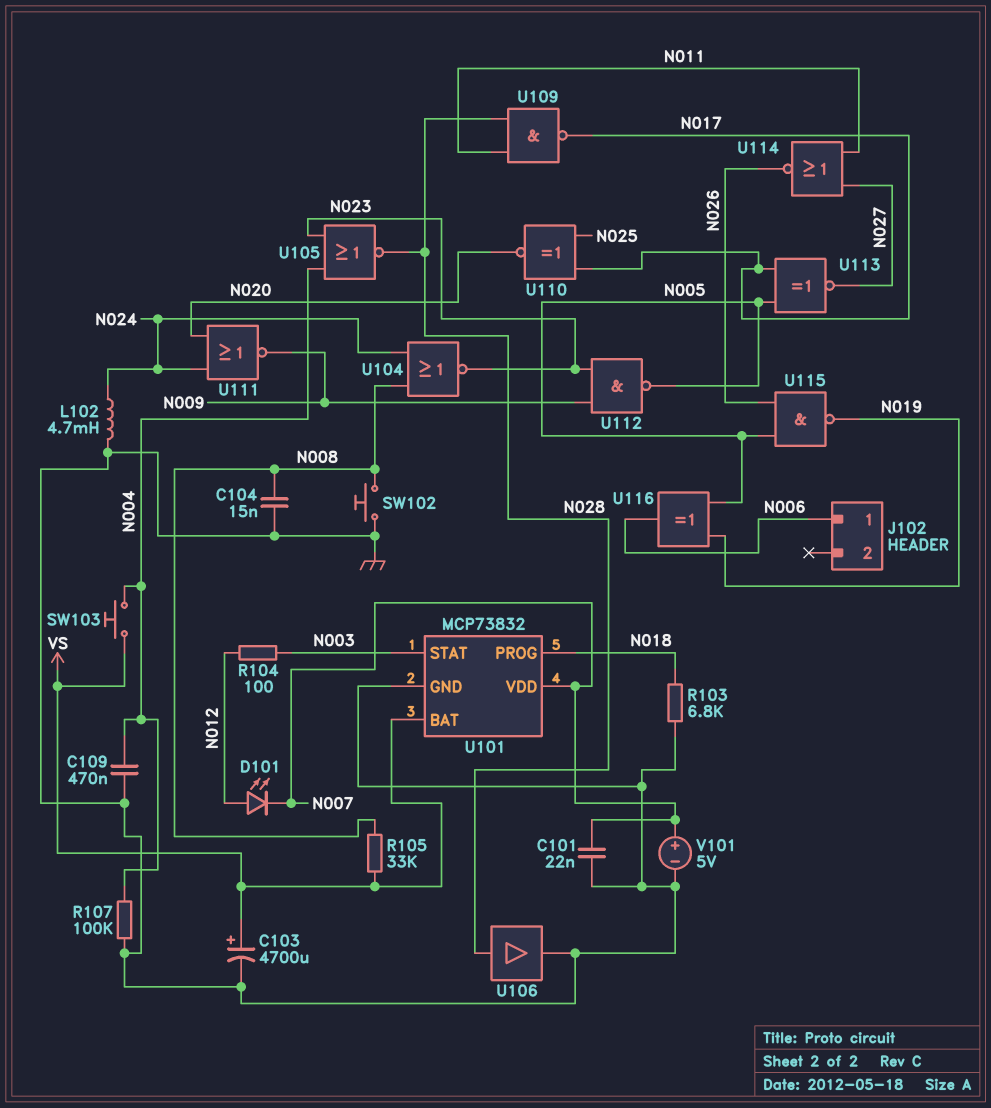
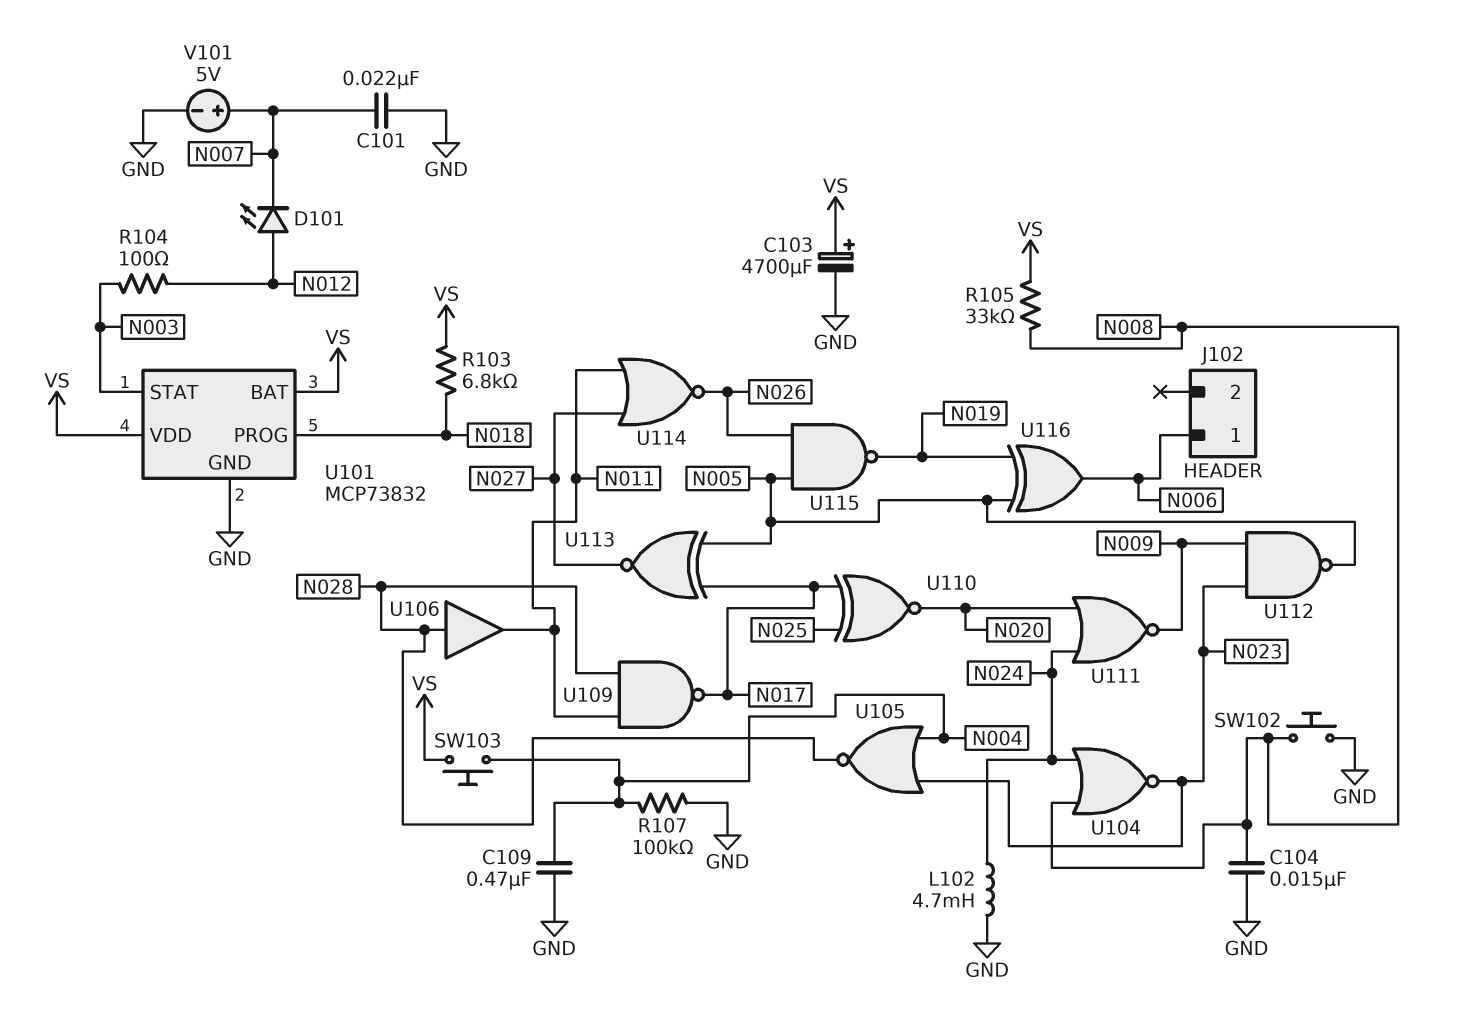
R103: 6.8k (GND, N018) -> 6.8k (N018, VS)
U101 pin VDD: N007 -> VS
U106: buffer (in N028, out GND) -> buffer (in N028, out N011)

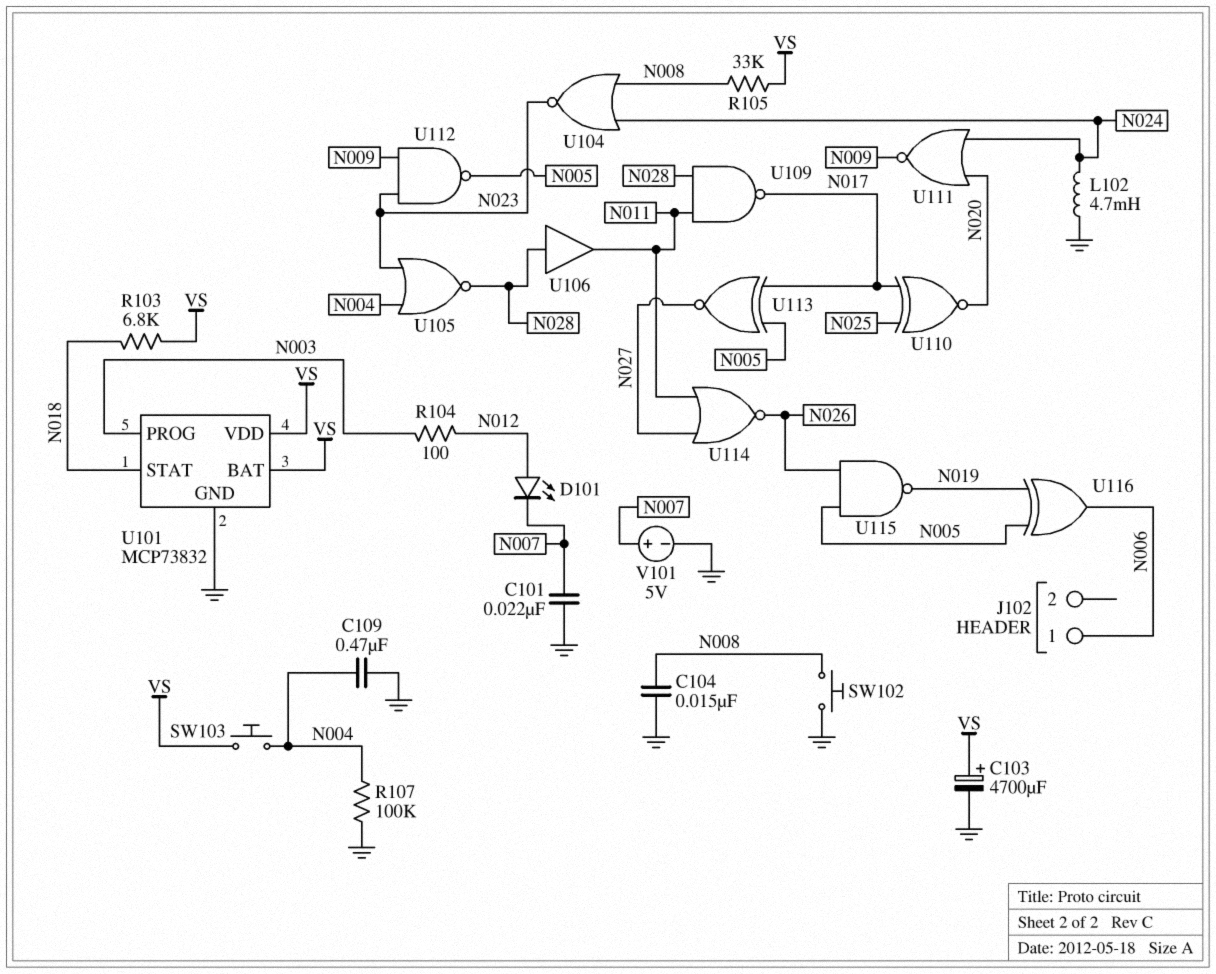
U101 pin PROG: N018 -> N003
U101 pin STAT: N003 -> N018

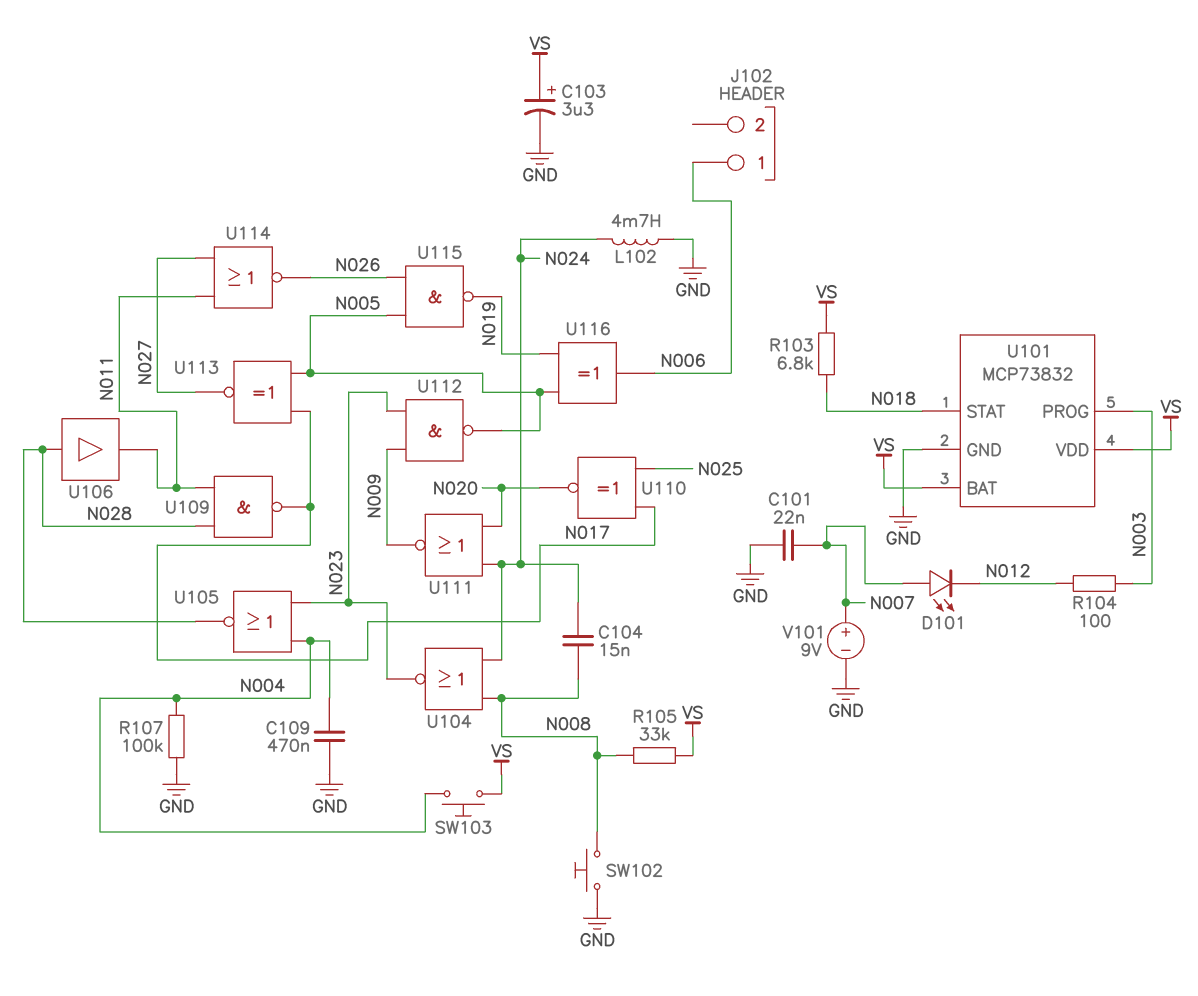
C103: 4700uF (plus VS, minus GND) -> 3.3uF (plus VS, minus GND)
C104: 15nF (GND, N008) -> 15nF (N008, N024)
D101: LED (A N012, K N007) -> LED (A N007, K N012)
V101: 5V (plus N007, minus GND) -> 9V (plus N007, minus GND)

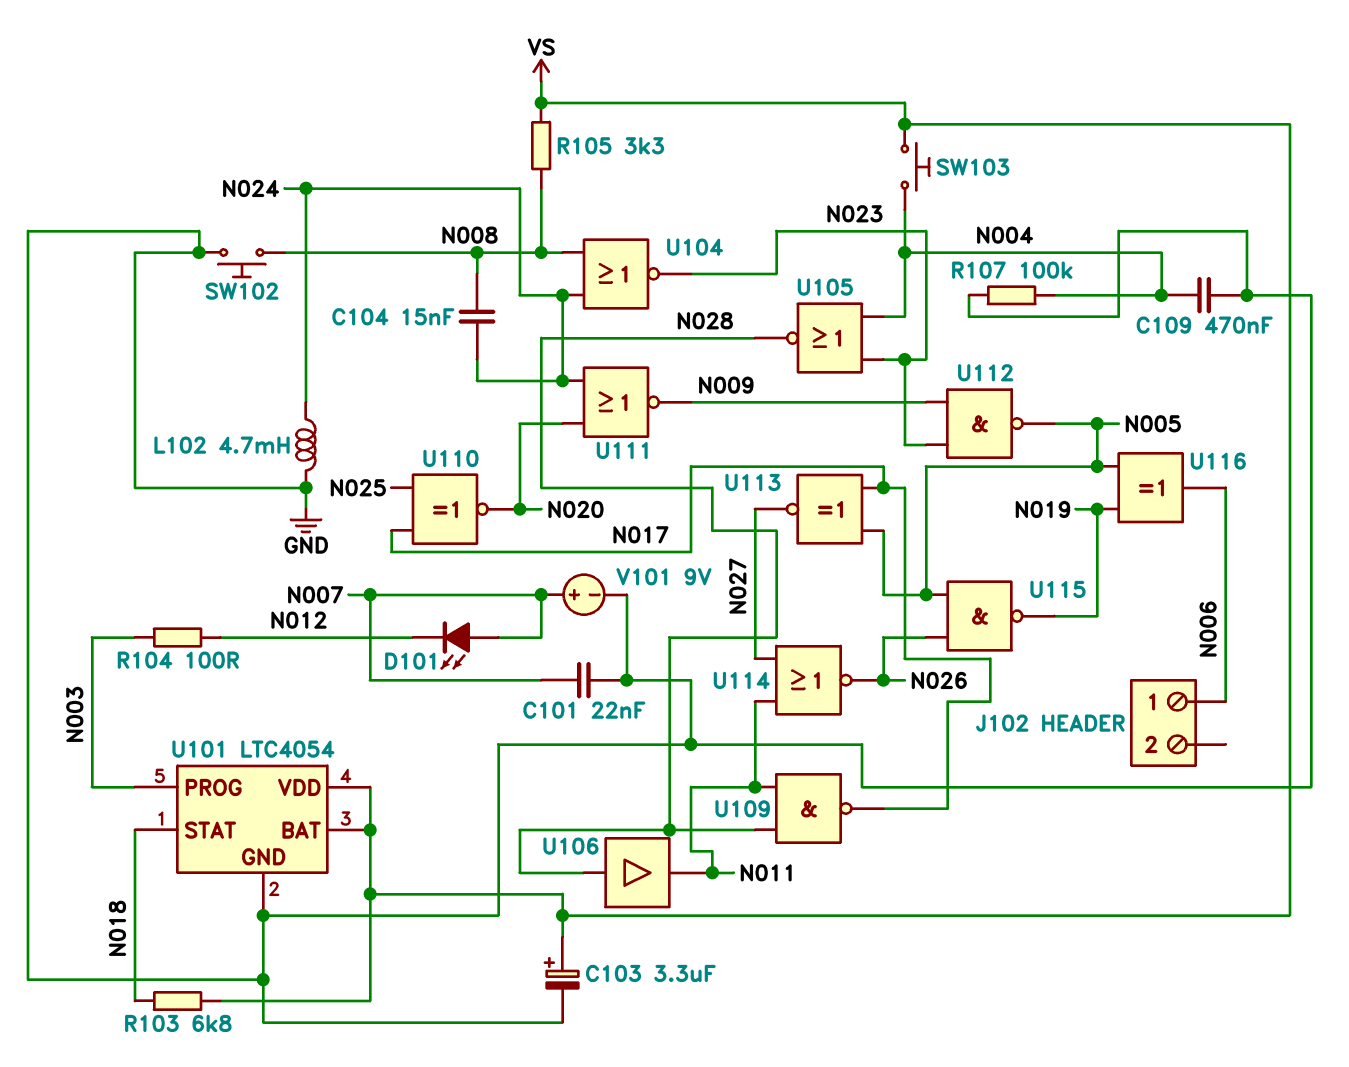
R105: 33k (N008, VS) -> 3.3k (N008, VS)
U101: MCP73832 -> LTC4054

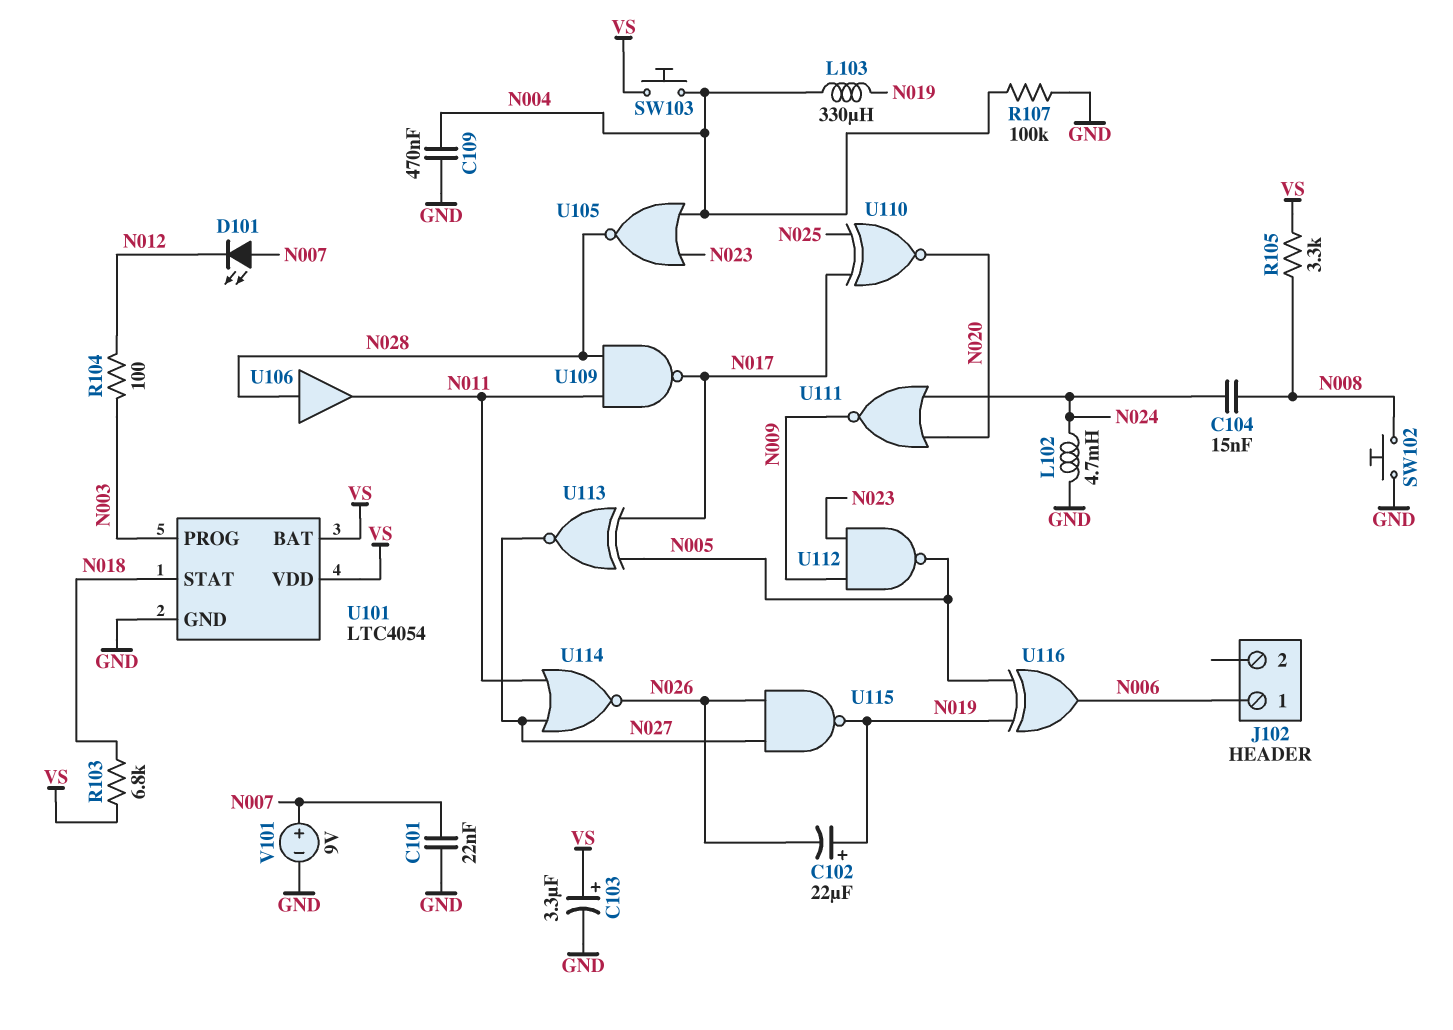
C102: none -> 22uF (plus N019, minus N026)
L103: none -> 330uH (N004, N019)
U104: NOR (in N008, in N024, out N023) -> none
U115: NAND (in N005, in N026, out N019) -> NAND (in N026, in N027, out N019)

